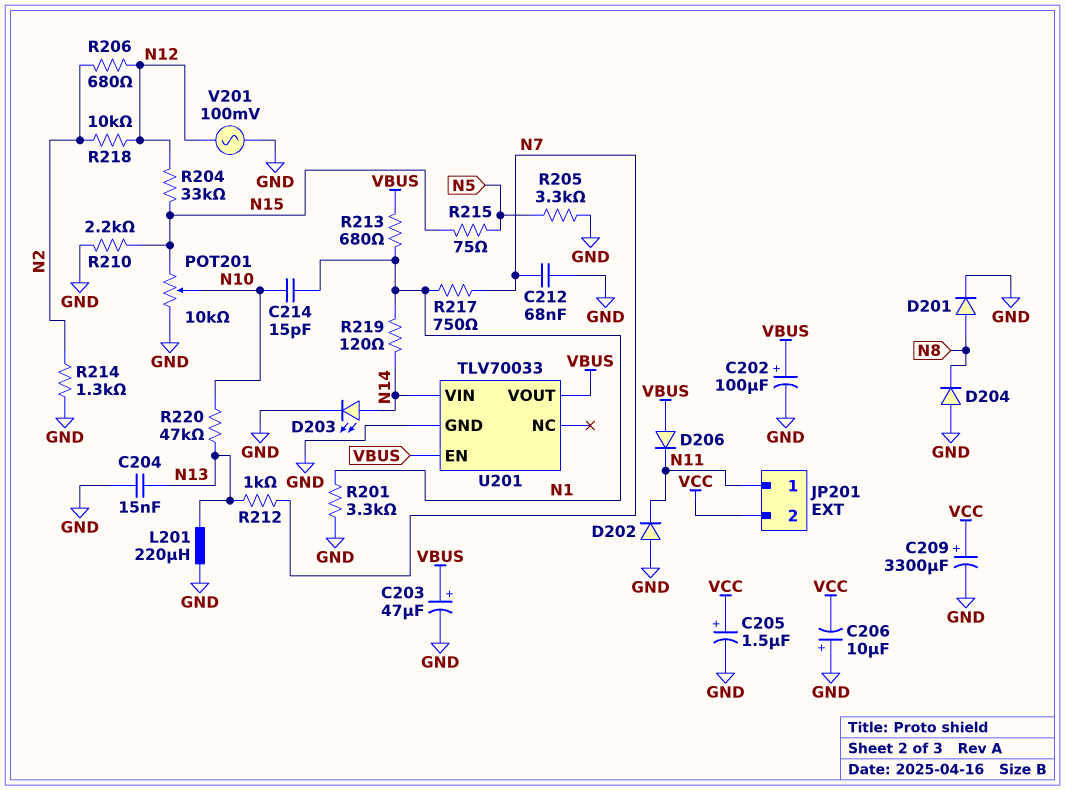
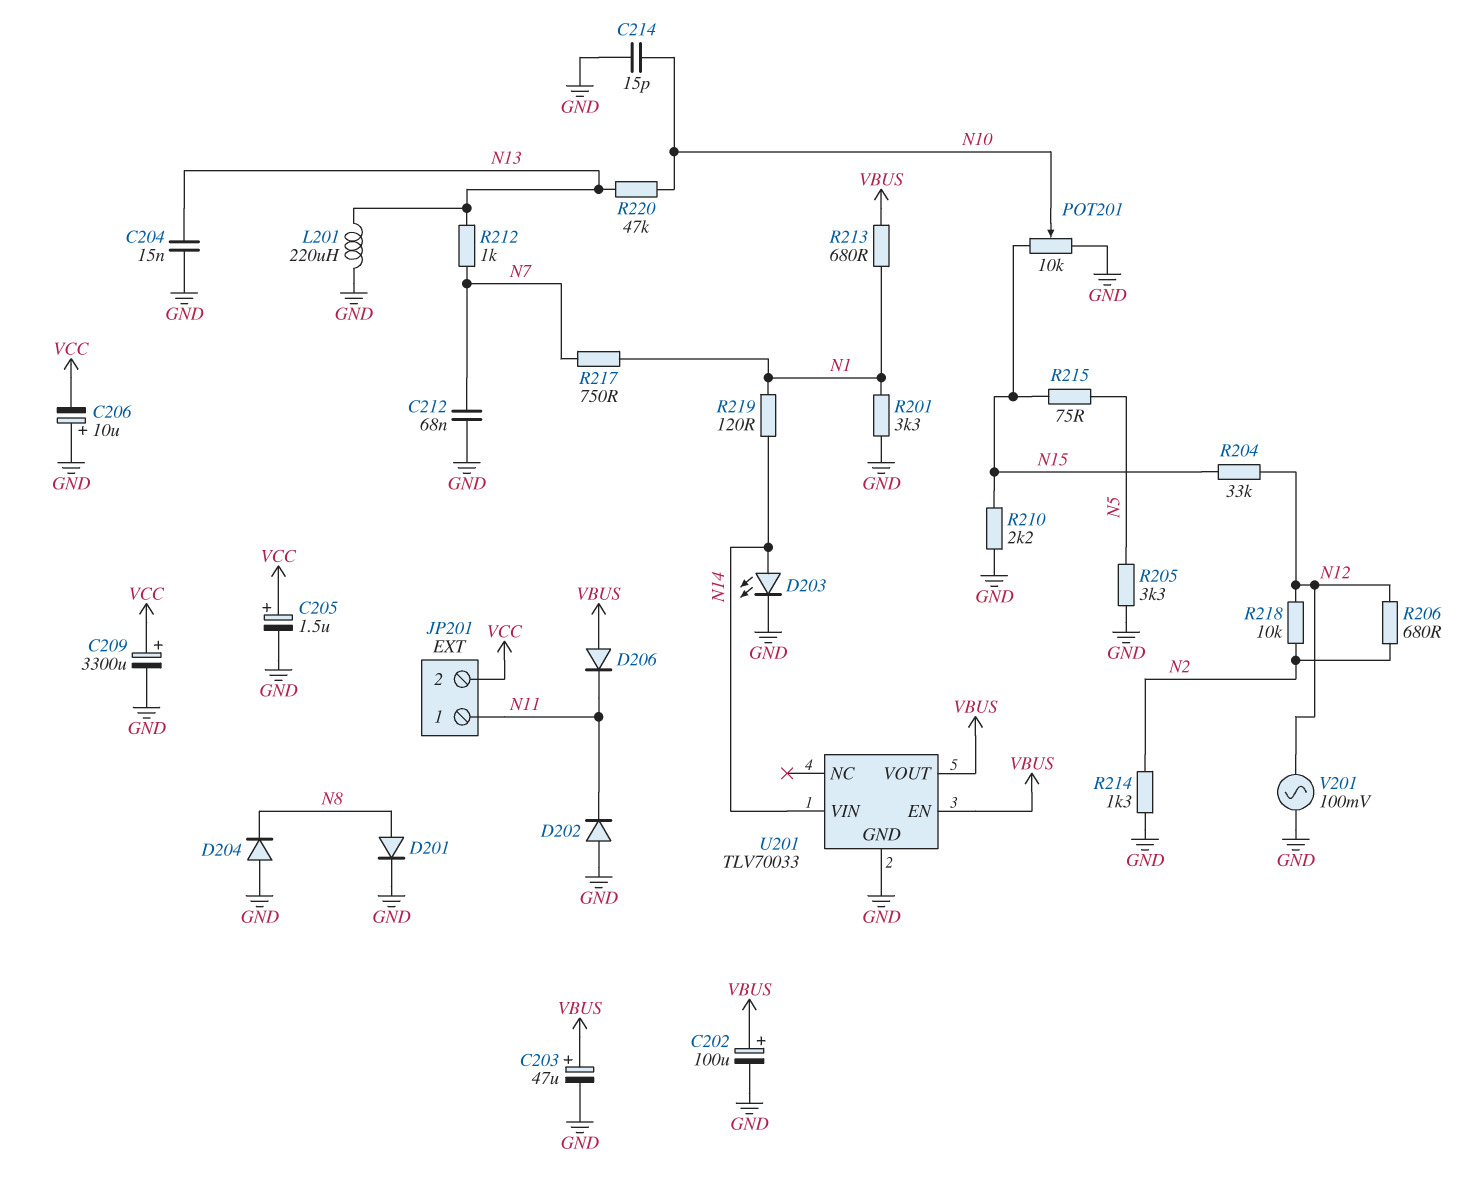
C214: 15pF (N1, N10) -> 15pF (GND, N10)

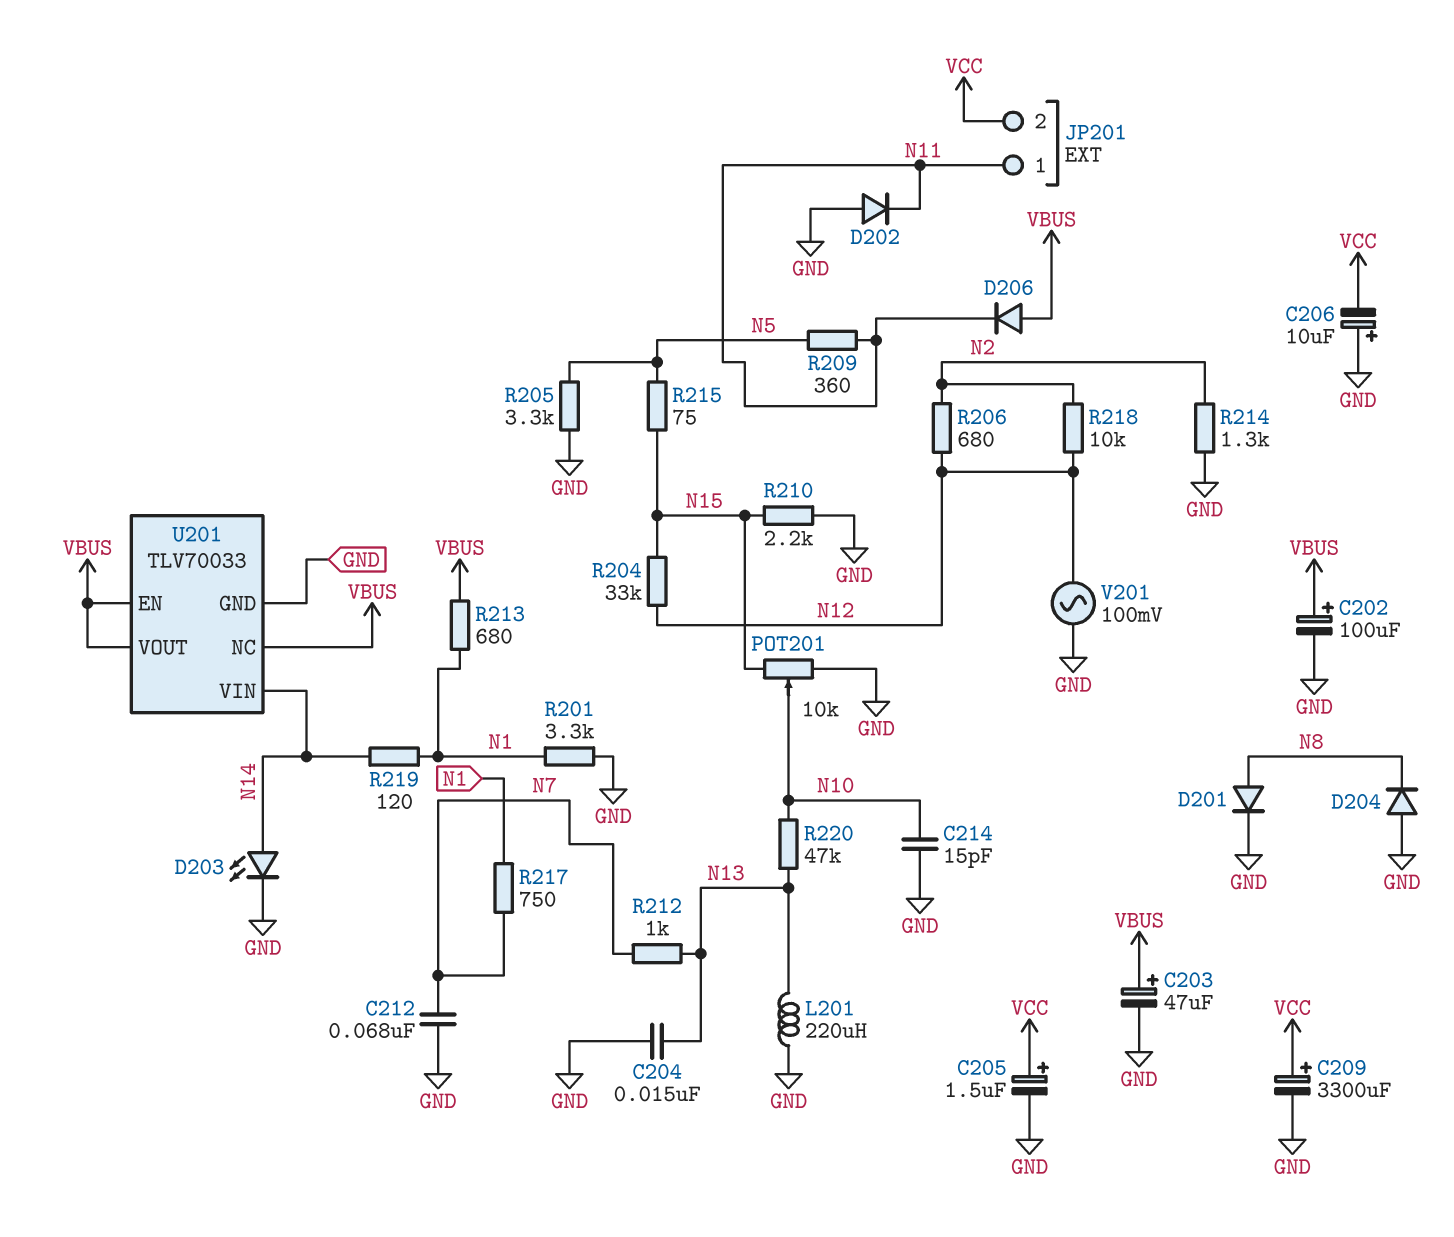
R209: none -> 360 (N5, N11)
U201 pin NC: none -> VBUS

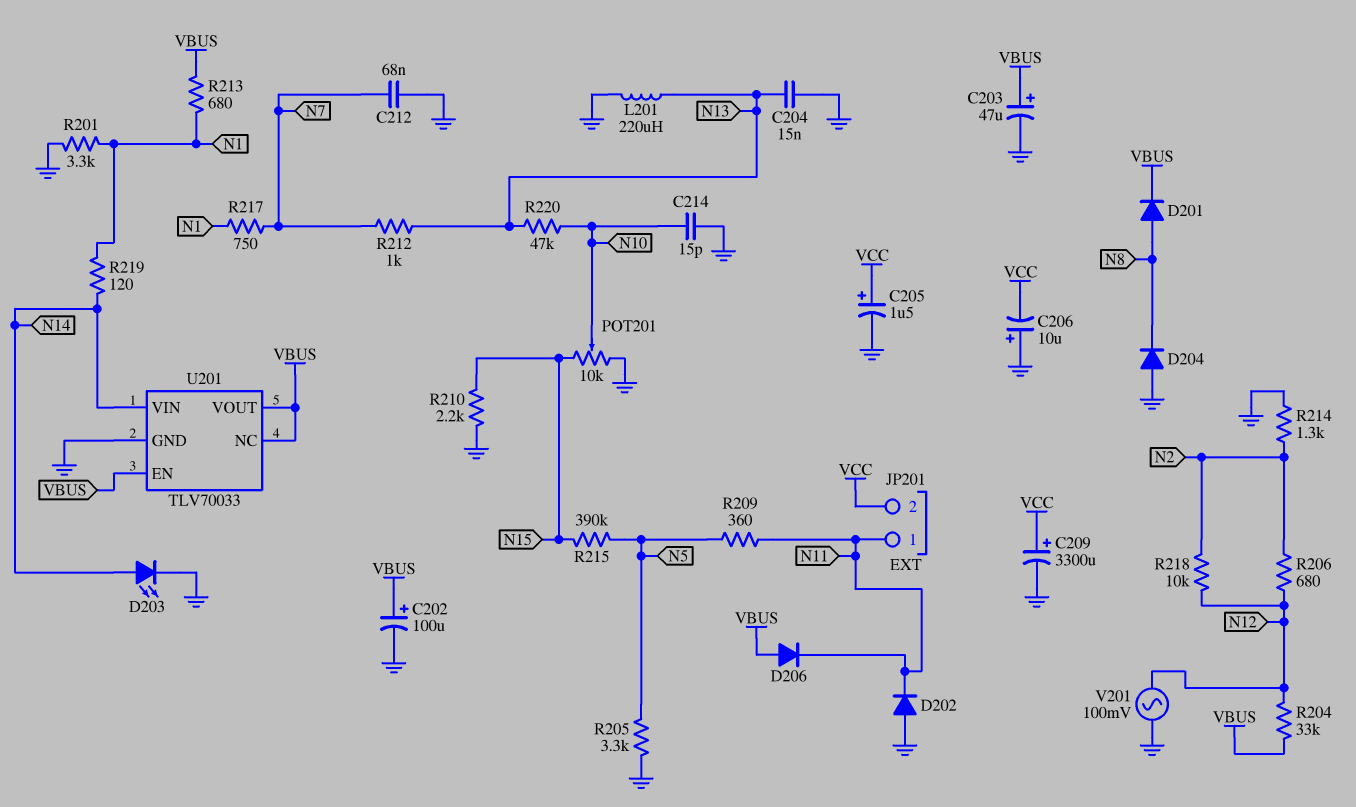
D201: diode (A N8, K GND) -> diode (A N8, K VBUS)
R204: 33k (N12, N15) -> 33k (N12, VBUS)
R215: 75 (N5, N15) -> 390k (N5, N15)

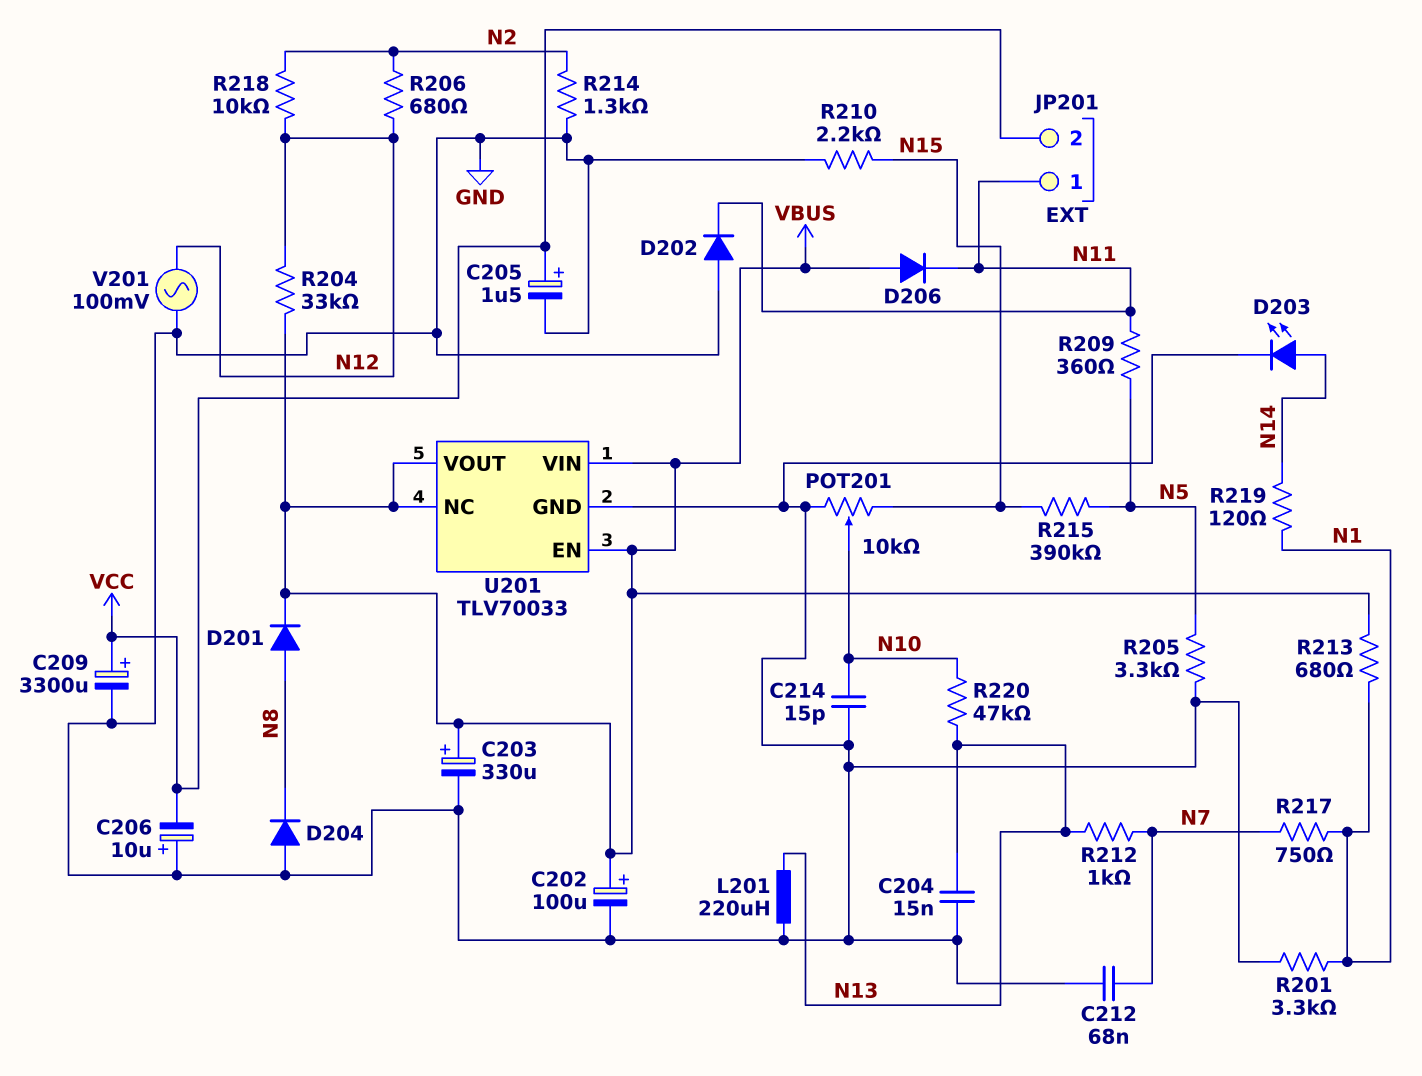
C203: 47uF (plus VBUS, minus GND) -> 330uF (plus VBUS, minus GND)
U201 pin VIN: N14 -> VBUS

